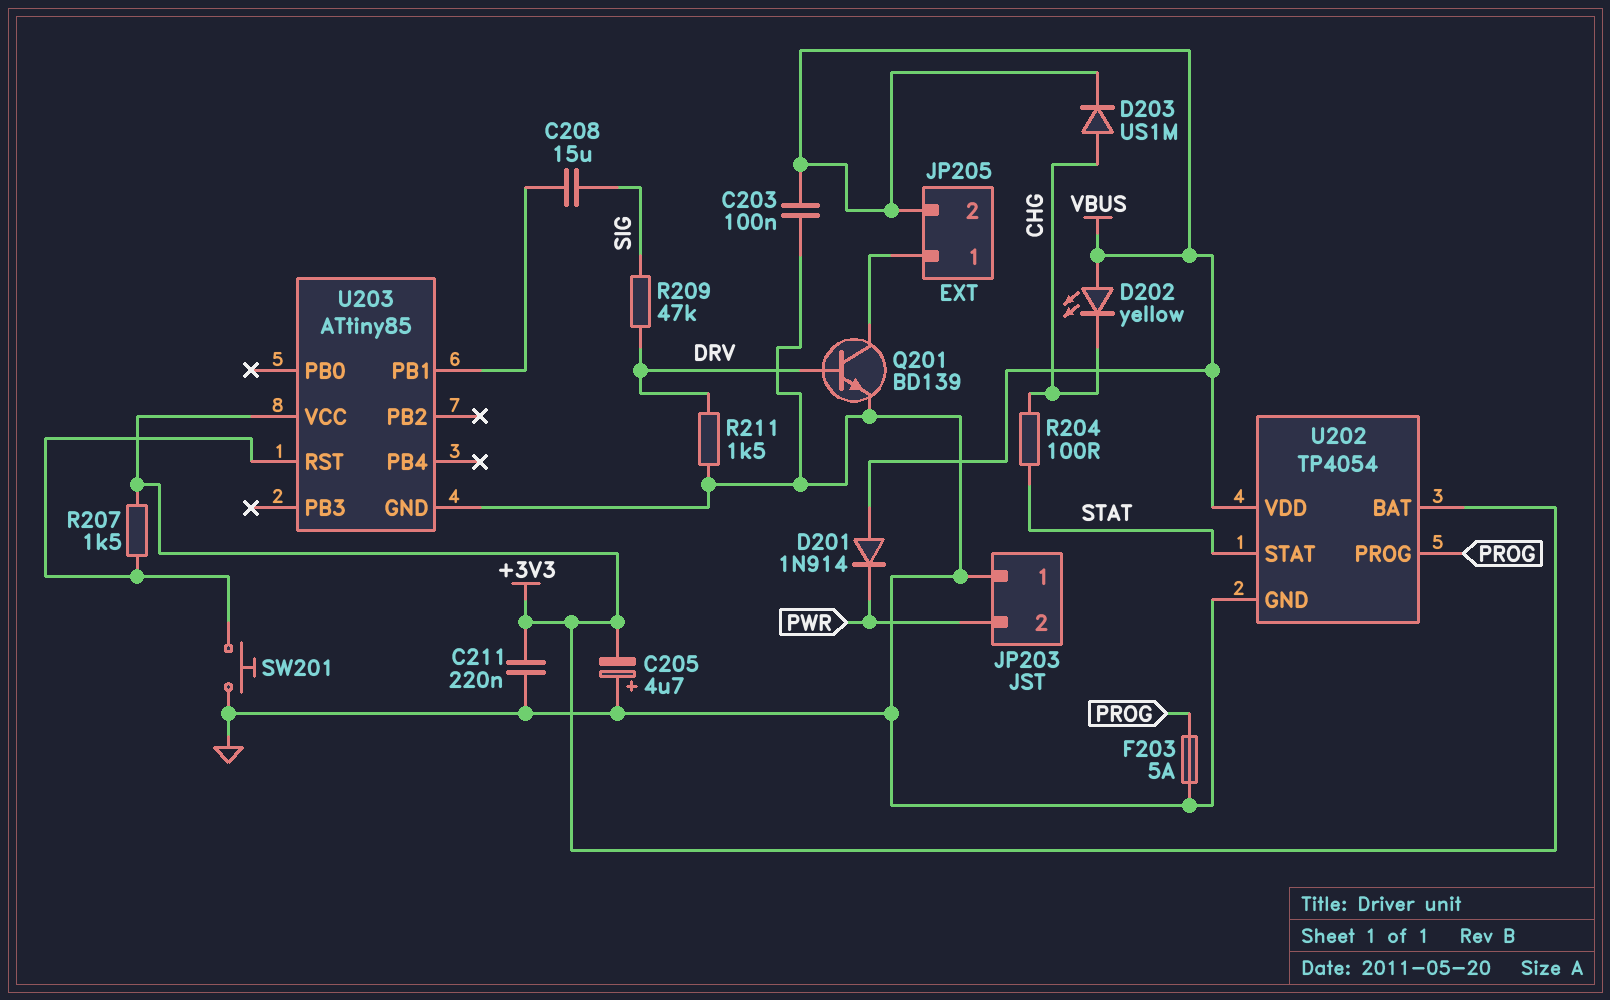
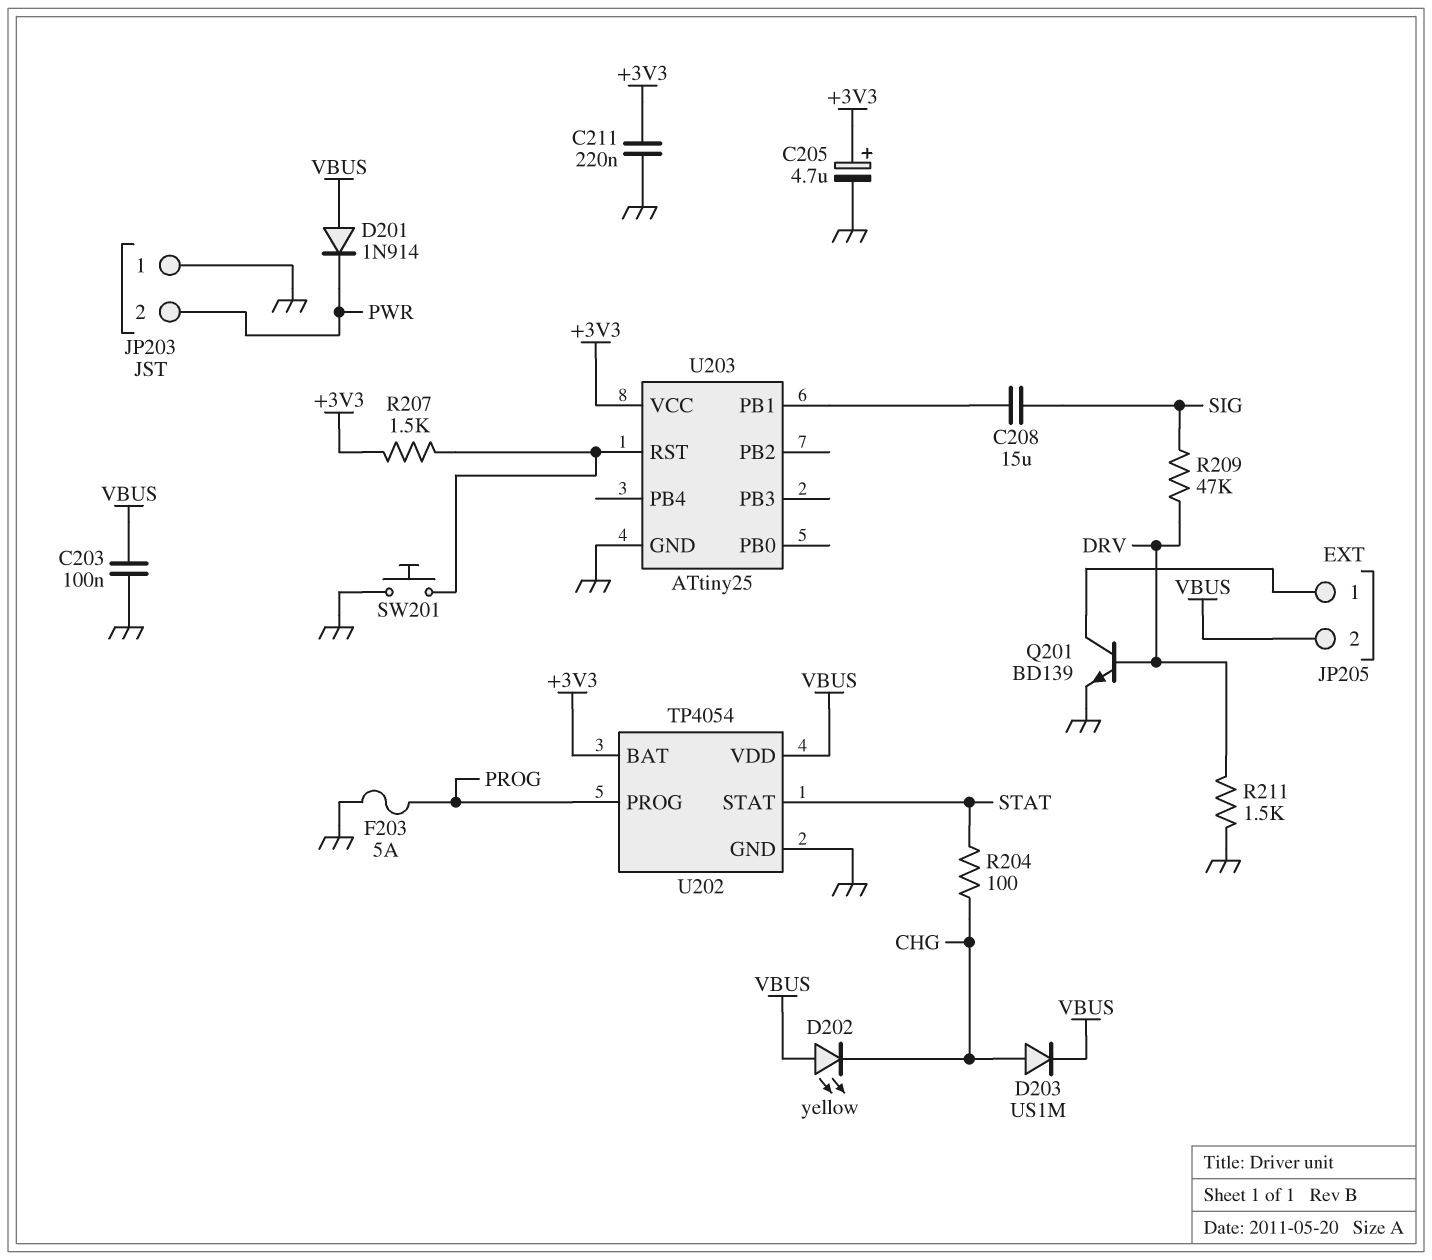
C205: 4.7uF (plus GND, minus +3V3) -> 4.7uF (plus +3V3, minus GND)
U203: ATtiny85 -> ATtiny25

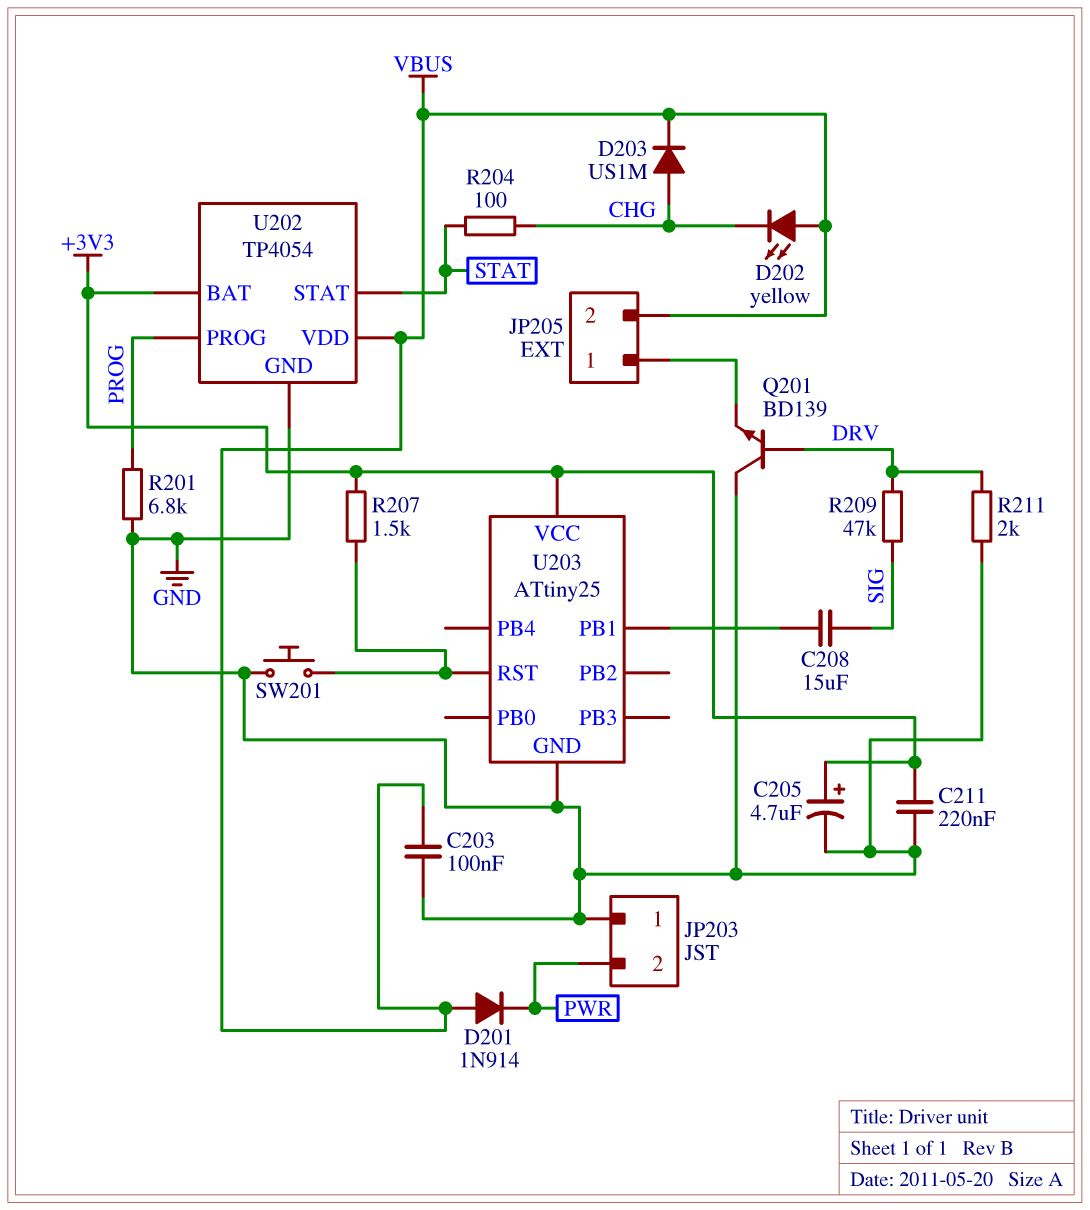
F203: 5A (GND, PROG) -> none
Q201: NPN BD139 (B DRV, C JP205/1, E GND) -> NPN BD139 (B DRV, C GND, E JP205/1)
R201: none -> 6.8k (GND, PROG)
R211: 1.5k (DRV, GND) -> 2k (DRV, GND)

